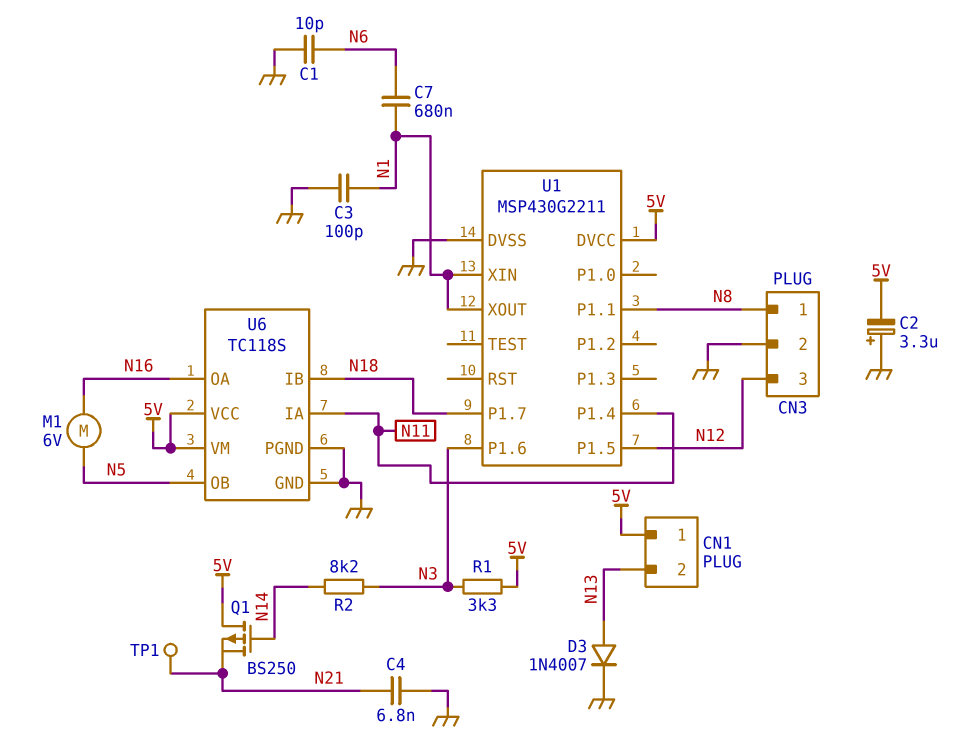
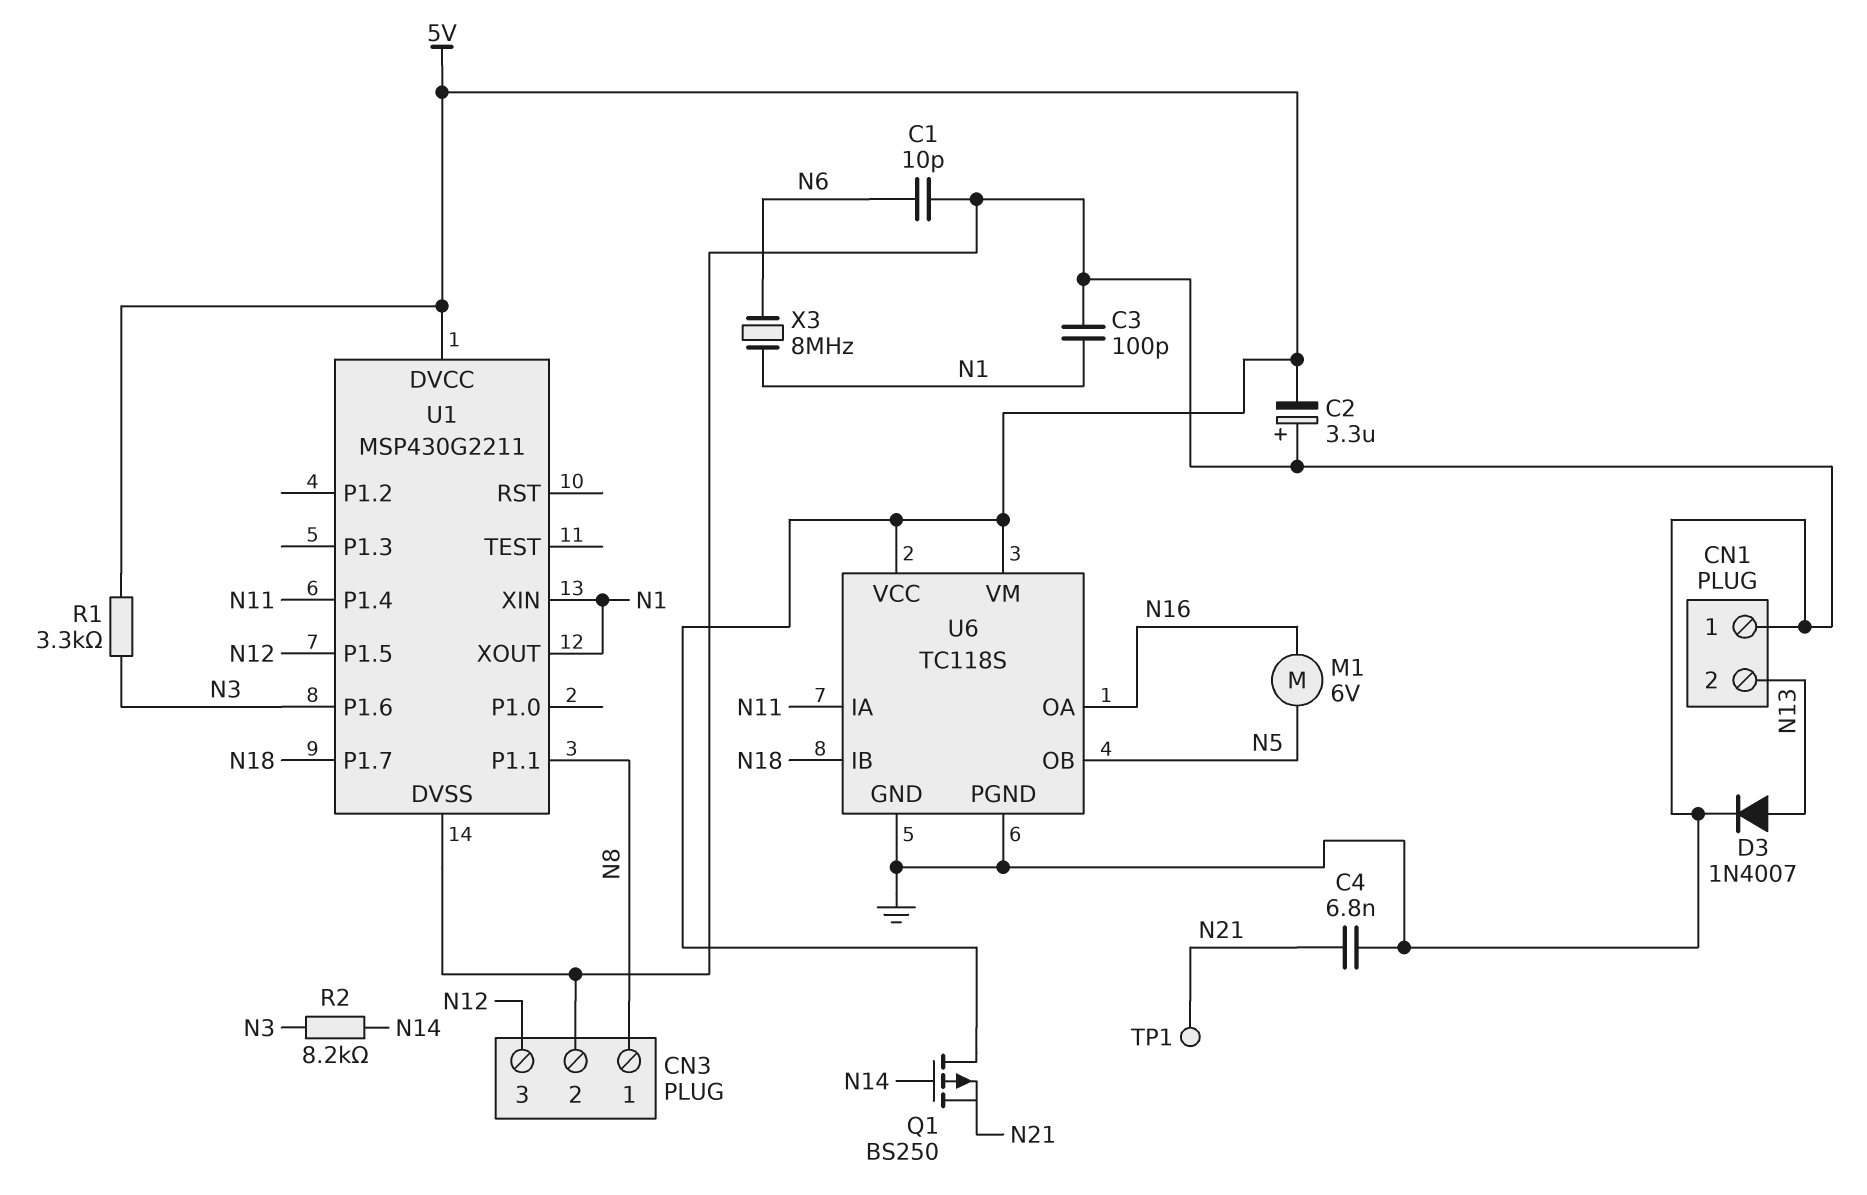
C7: 680nF (N1, N6) -> none
CN1 pin 1: 5V -> GND
X3: none -> 8MHz (N1, N6)

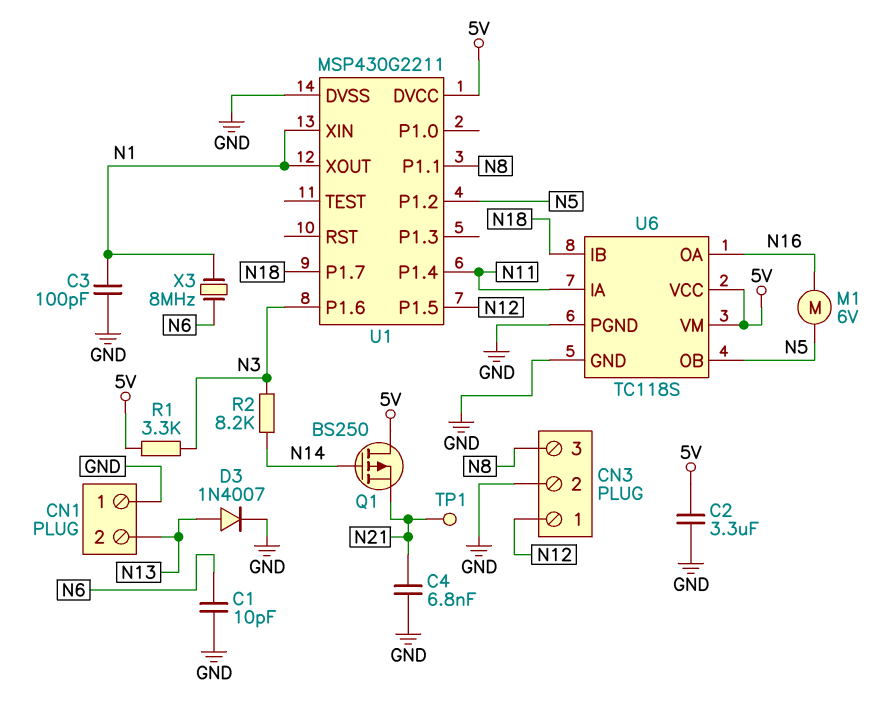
C2: 3.3uF (plus GND, minus 5V) -> 3.3uF (5V, GND)
CN3 pin 1: N8 -> N12
CN3 pin 3: N12 -> N8
U1 pin P1.2: none -> N5

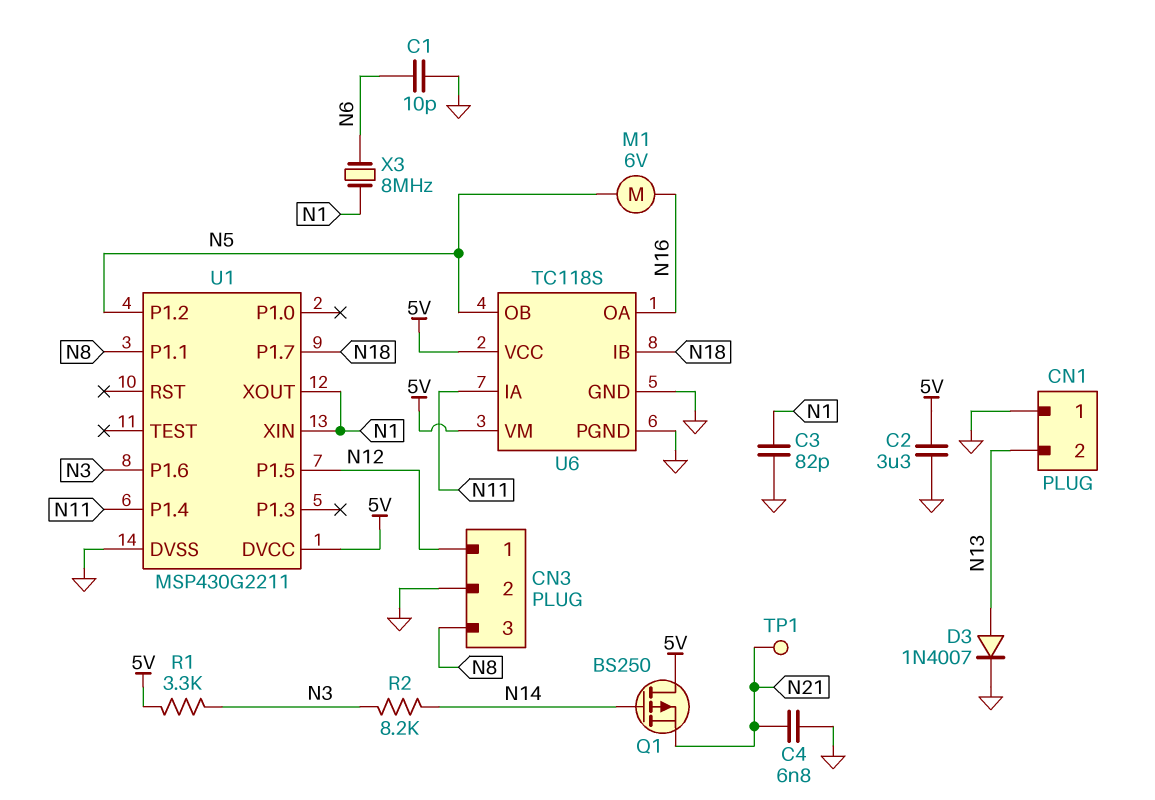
C3: 100pF (GND, N1) -> 82pF (GND, N1)

